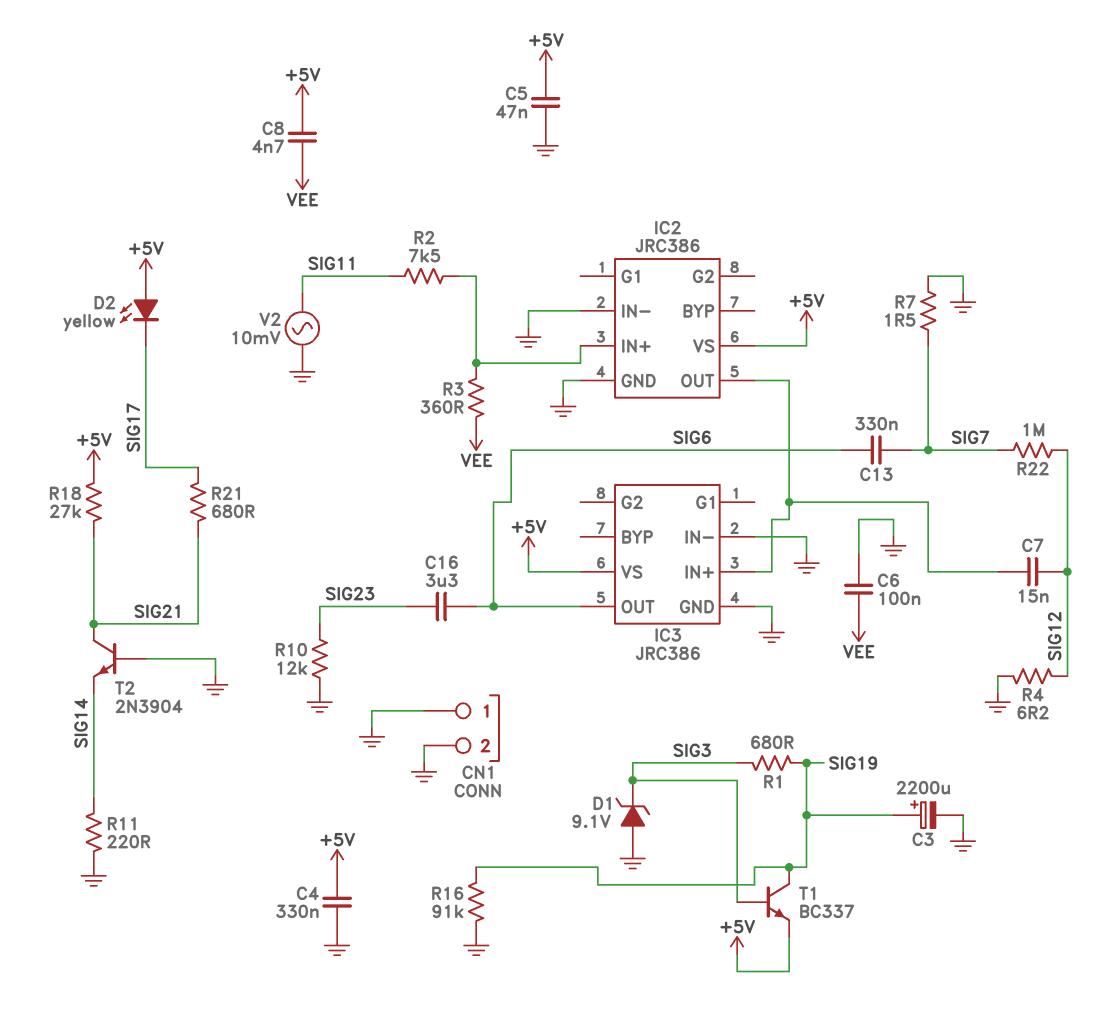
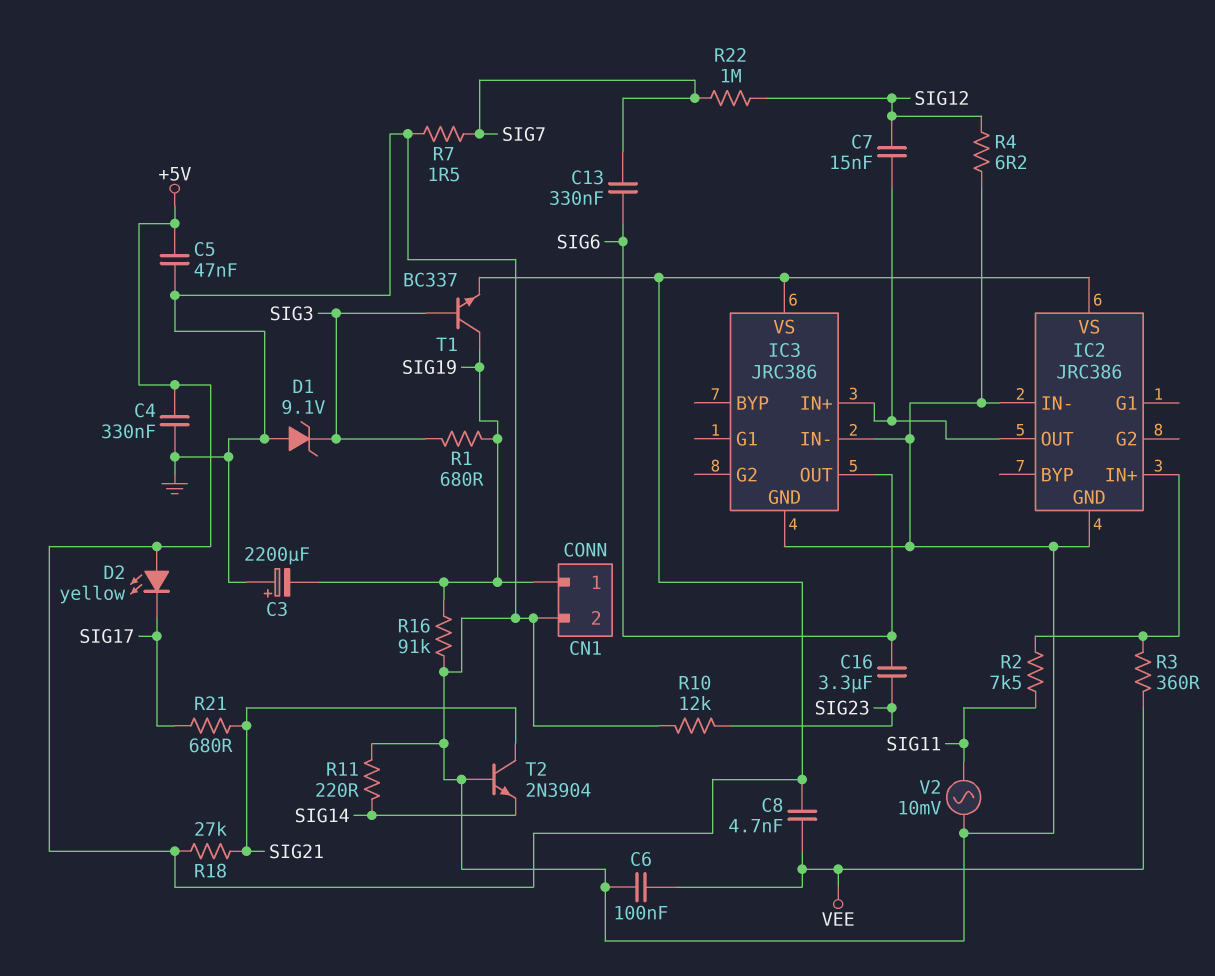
C3: 2200uF (plus SIG19, minus GND) -> 2200uF (plus GND, minus SIG19)
CN1 pin 1: GND -> SIG19

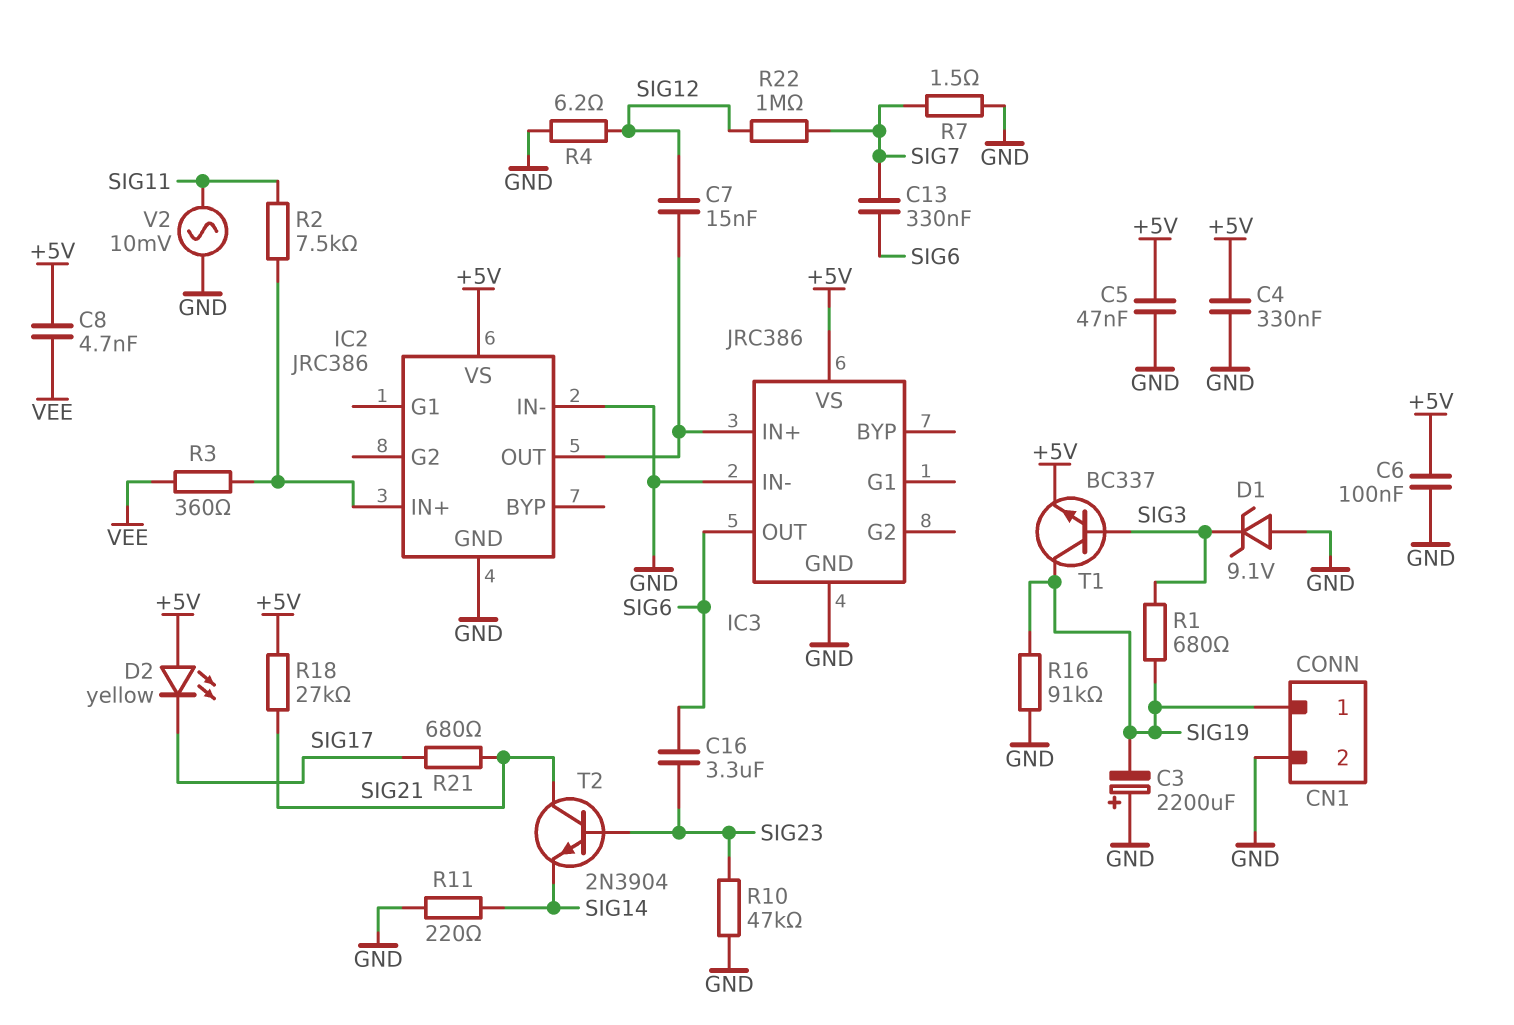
C6: 100nF (GND, VEE) -> 100nF (+5V, GND)
R10: 12k (GND, SIG23) -> 47k (GND, SIG23)
T2: NPN 2N3904 (B GND, C SIG21, E SIG14) -> NPN 2N3904 (B SIG23, C SIG21, E SIG14)

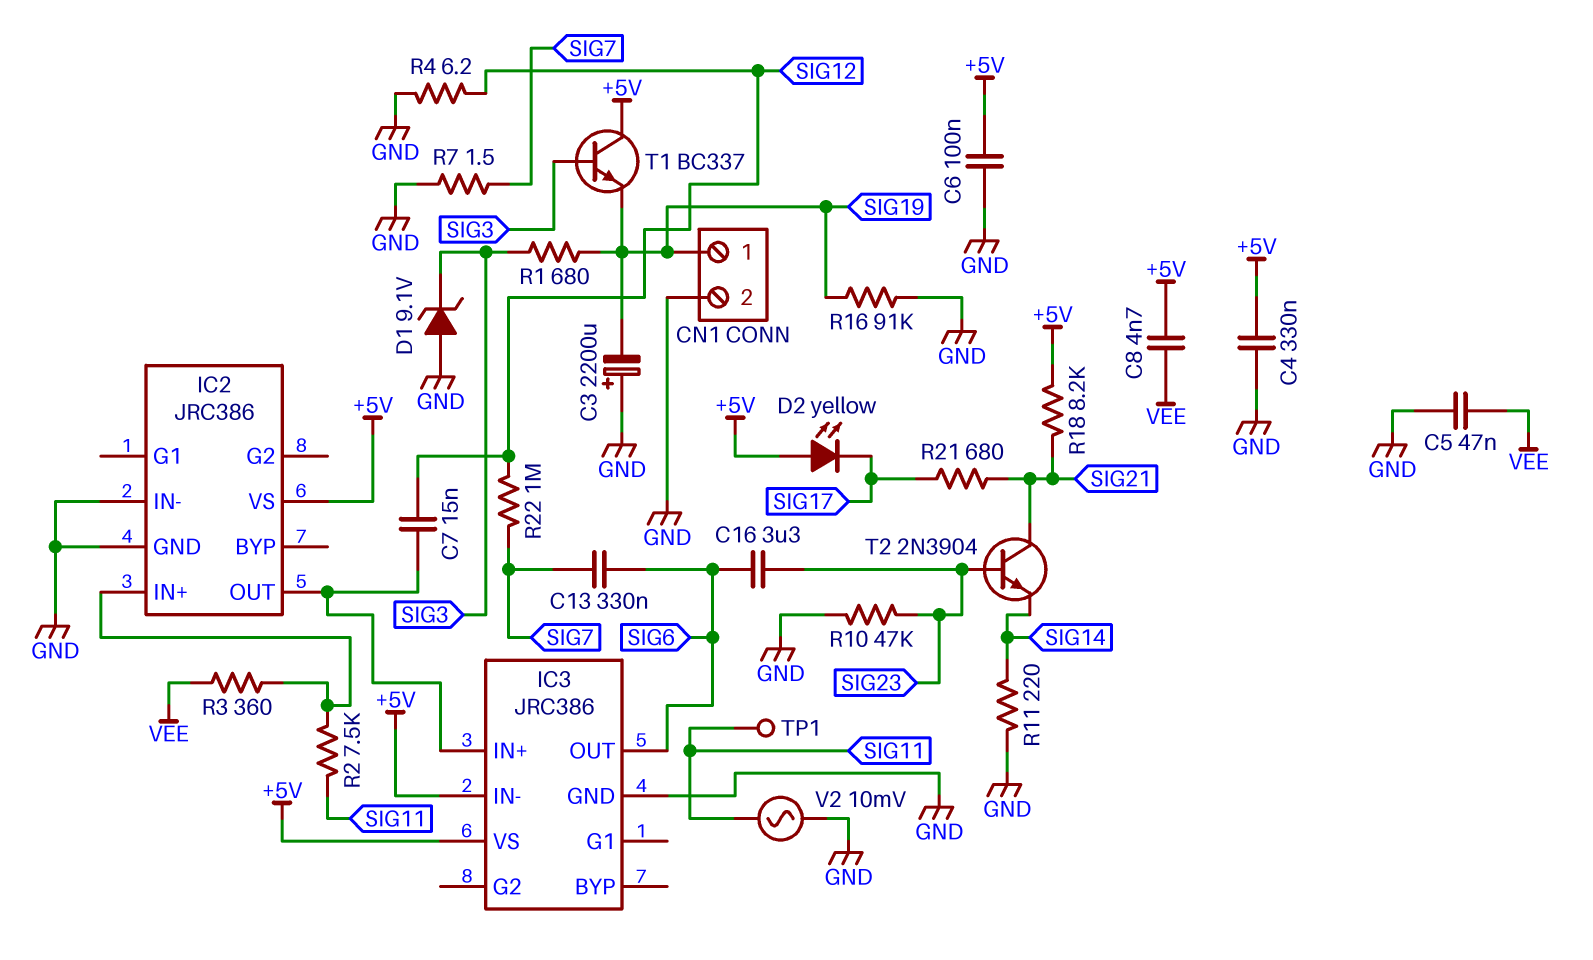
C5: 47nF (+5V, GND) -> 47nF (GND, VEE)
IC3 pin IN-: GND -> +5V
R18: 27k (+5V, SIG21) -> 8.2k (+5V, SIG21)
T1: NPN BC337 (B SIG3, C SIG19, E +5V) -> NPN BC337 (B SIG3, C +5V, E SIG19)
TP1: none -> test point (SIG11)

